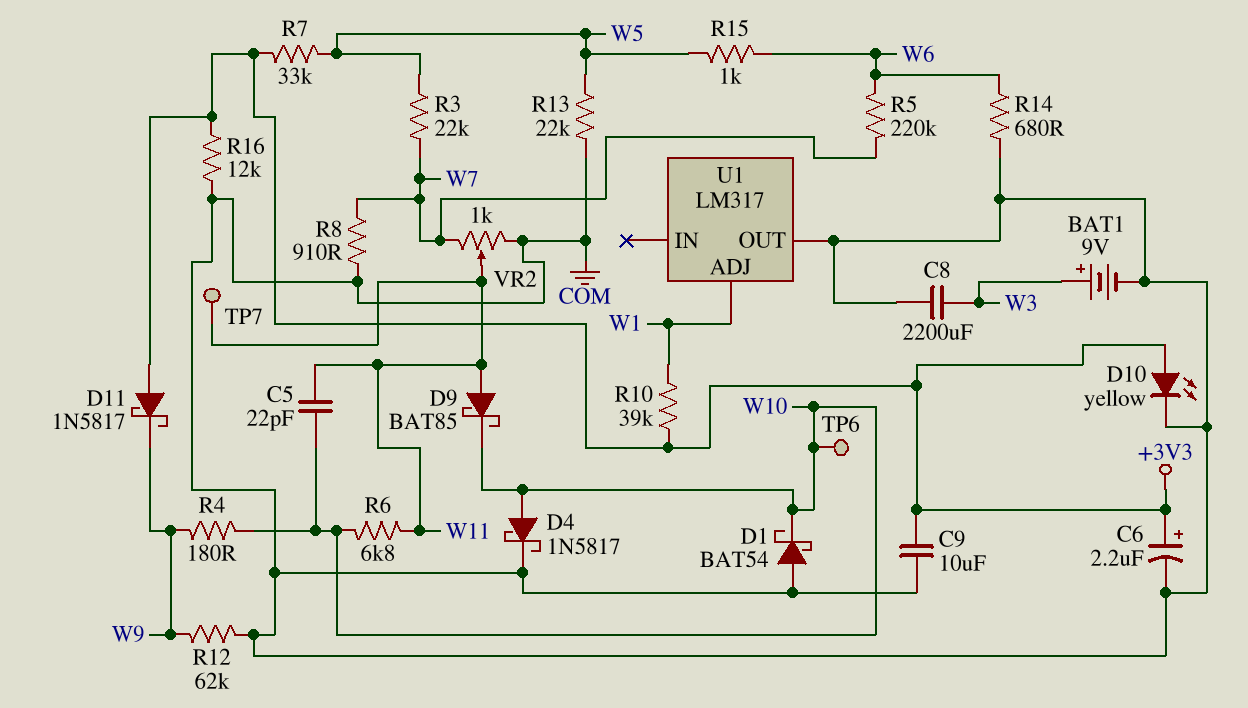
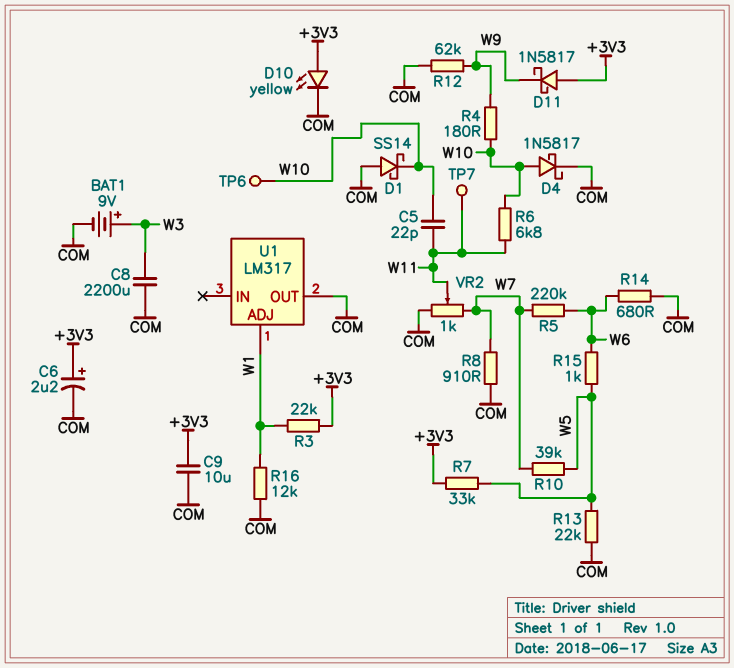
D1: schottky BAT54 (A COM, K W10) -> schottky SS14 (A COM, K W10)
D9: schottky BAT85 (A W11, K W10) -> none
R3: 22k (W5, W7) -> 22k (+3V3, W1)
R10: 39k (+3V3, W1) -> 39k (W5, W7)
R16: 12k (+3V3, COM) -> 12k (COM, W1)

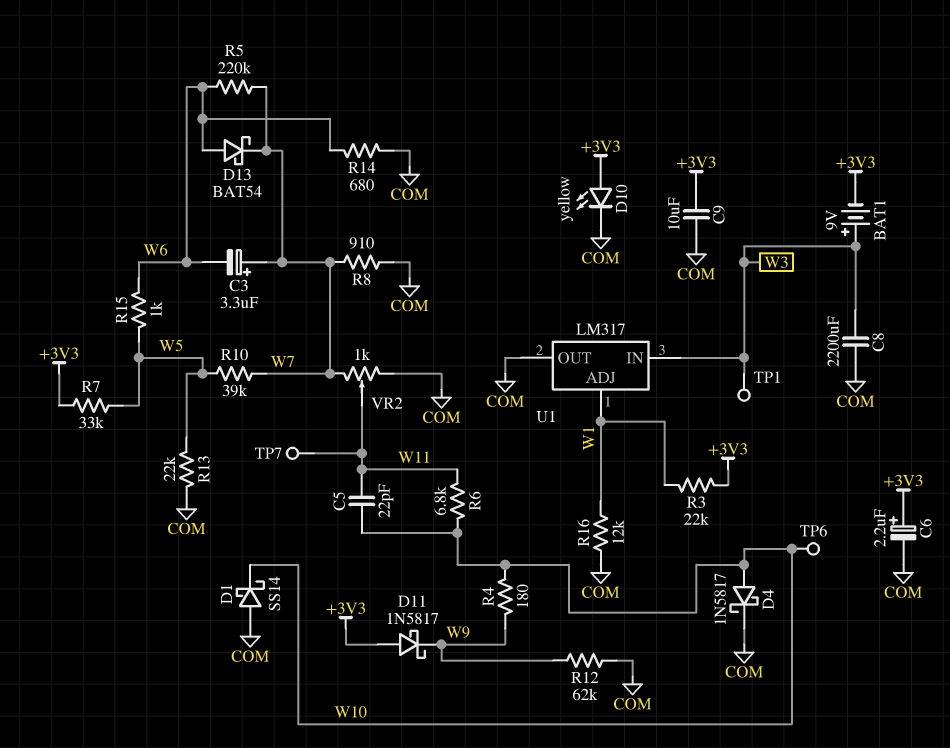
BAT1: 9V (plus W3, minus COM) -> 9V (plus W3, minus +3V3)
C3: none -> 3.3uF (plus W7, minus W6)
D13: none -> schottky BAT54 (A W6, K W7)
TP1: none -> test point (W3)
U1 pin IN: none -> W3

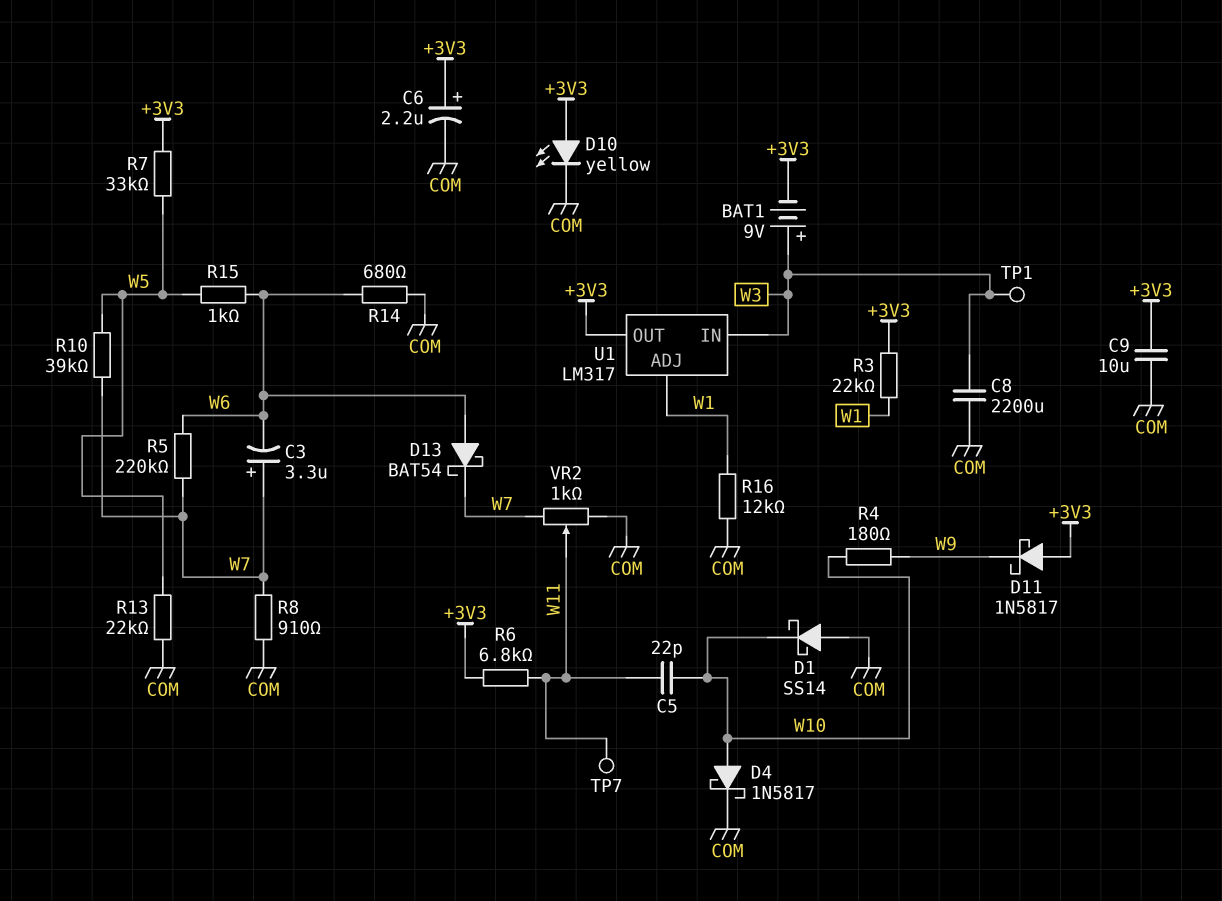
R6: 6.8k (W10, W11) -> 6.8k (+3V3, W11)
R12: 62k (COM, W9) -> none
TP6: test point (W10) -> none
U1 pin OUT: COM -> +3V3

